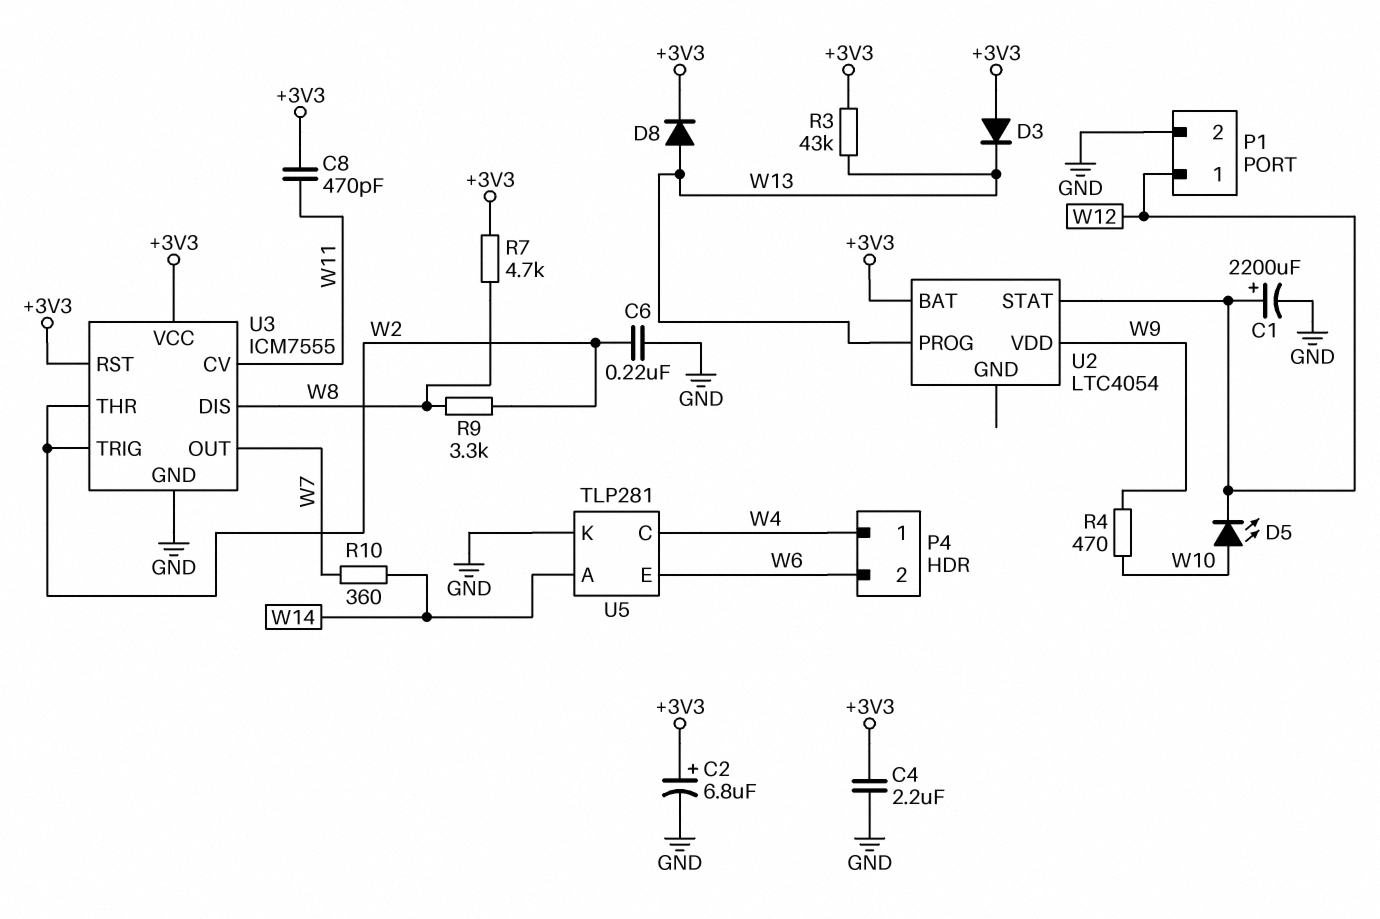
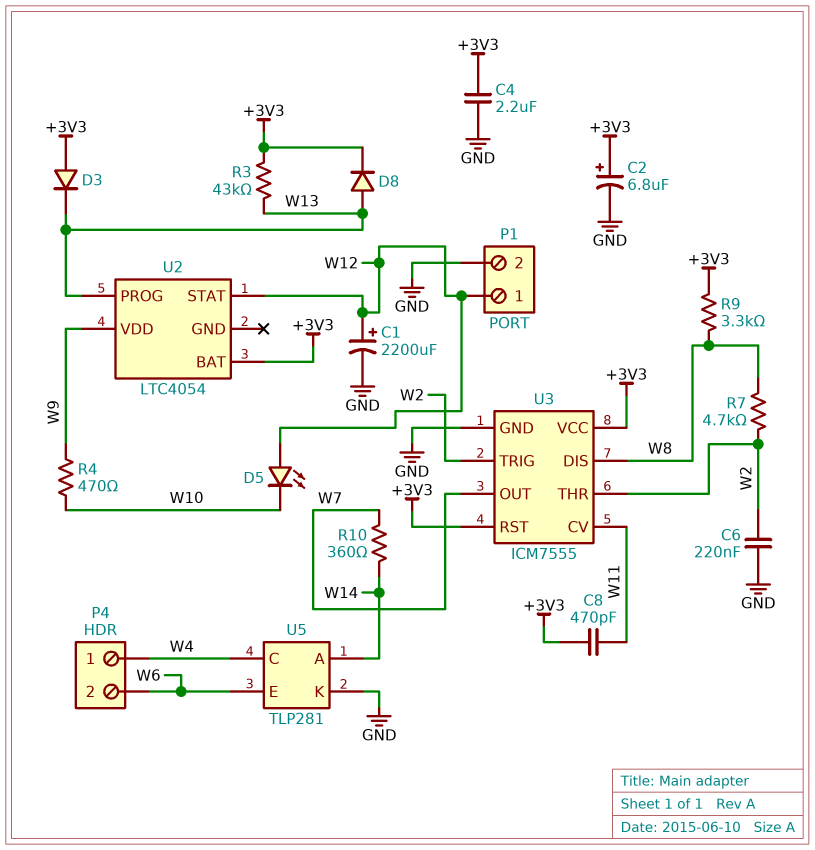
D5: LED (A W10, K W12) -> LED (A W12, K W10)
R7: 4.7k (+3V3, W8) -> 4.7k (W2, W8)
R9: 3.3k (W2, W8) -> 3.3k (+3V3, W8)

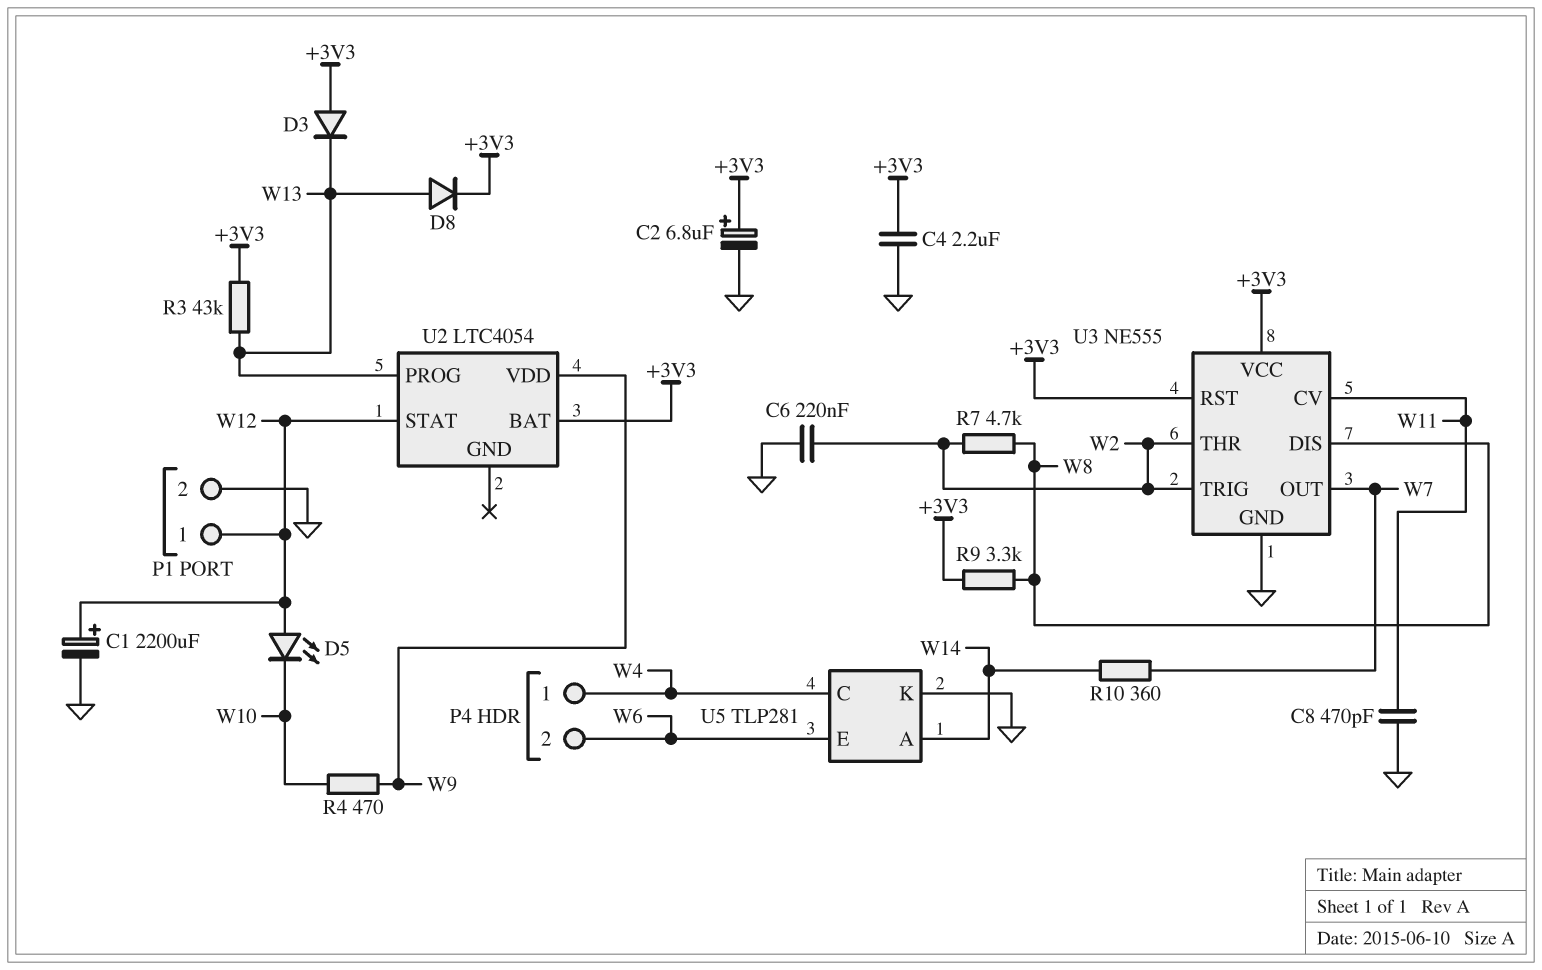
C8: 470pF (+3V3, W11) -> 470pF (GND, W11)
U3: ICM7555 -> NE555

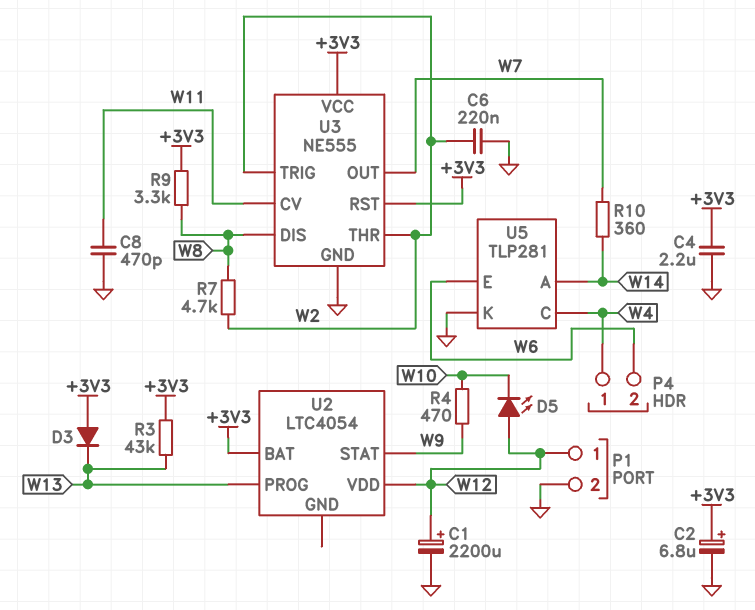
D8: diode (A W13, K +3V3) -> none
U2 pin STAT: W12 -> W9
U2 pin VDD: W9 -> W12

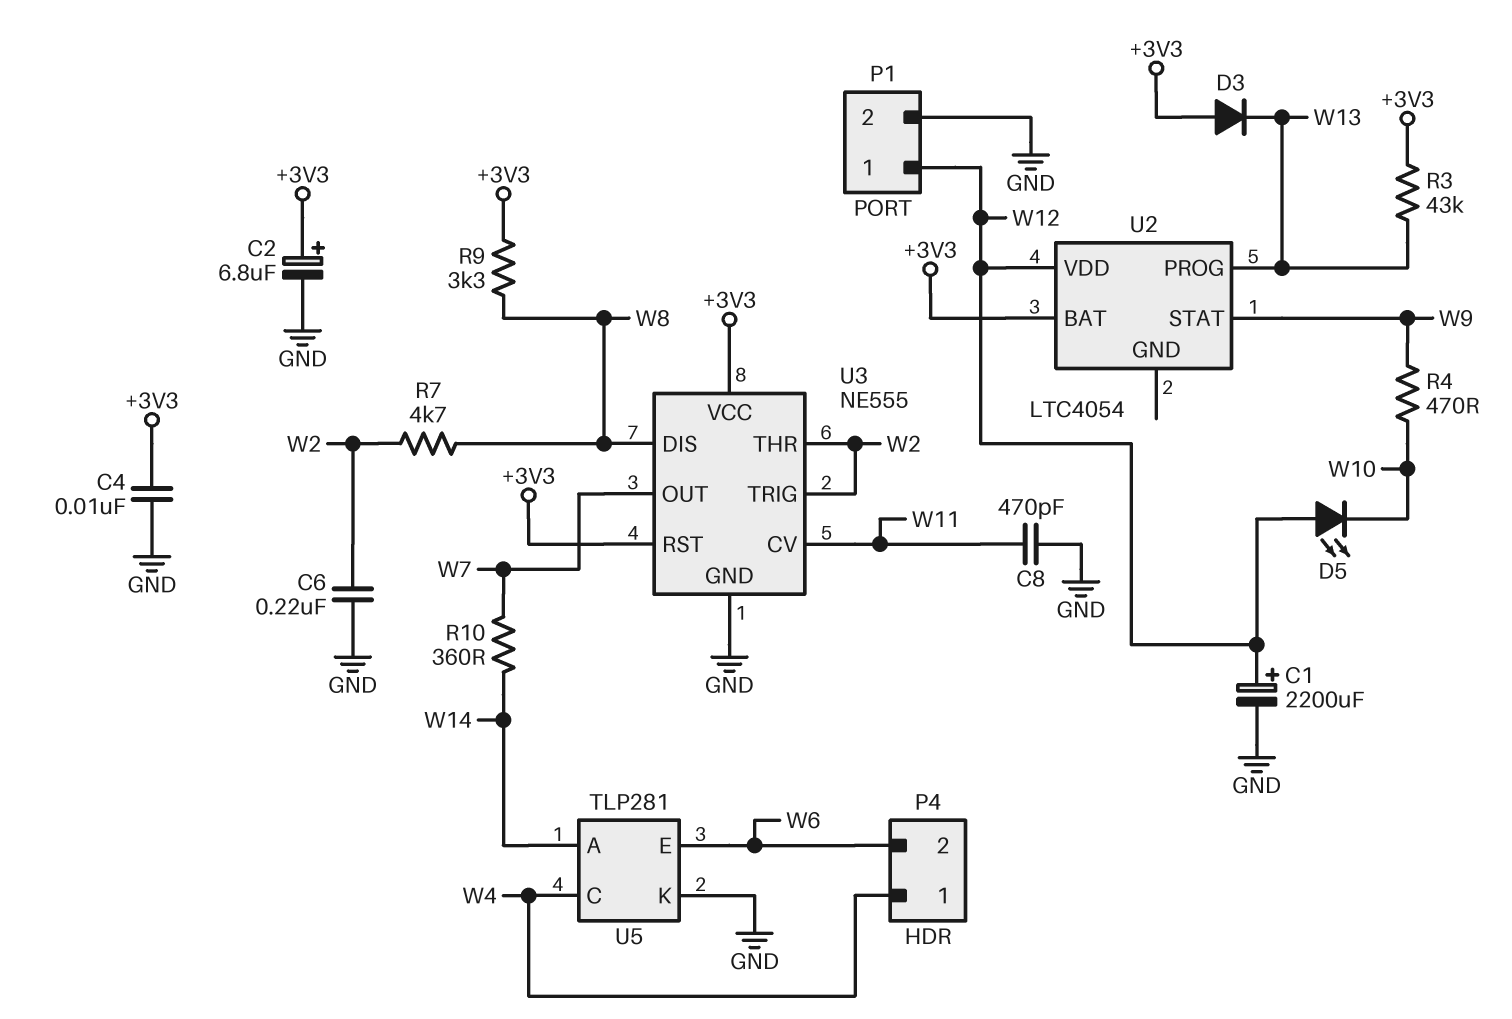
C4: 2.2uF (+3V3, GND) -> 10nF (+3V3, GND)

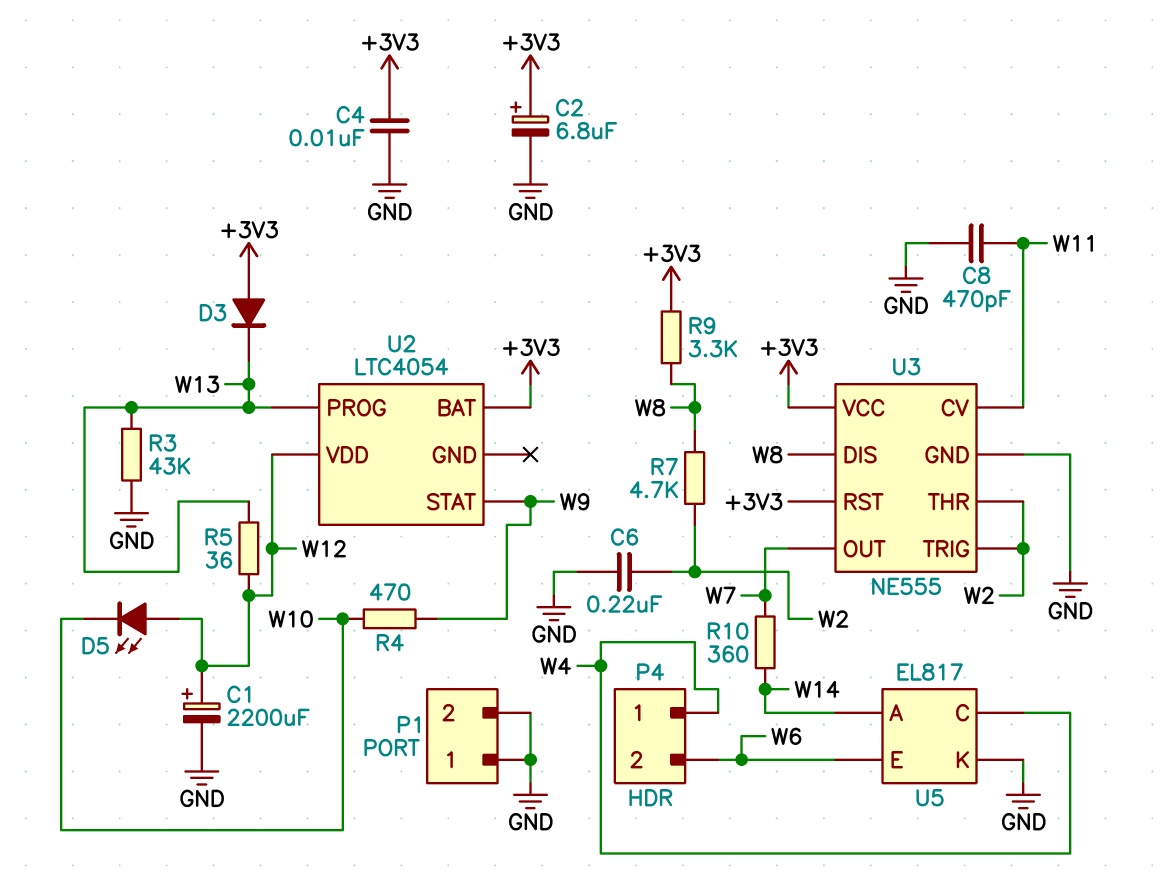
P1 pin 1: W12 -> GND
R3: 43k (+3V3, W13) -> 43k (GND, W13)
R5: none -> 36 (W12, W13)
U5: TLP281 -> EL817

